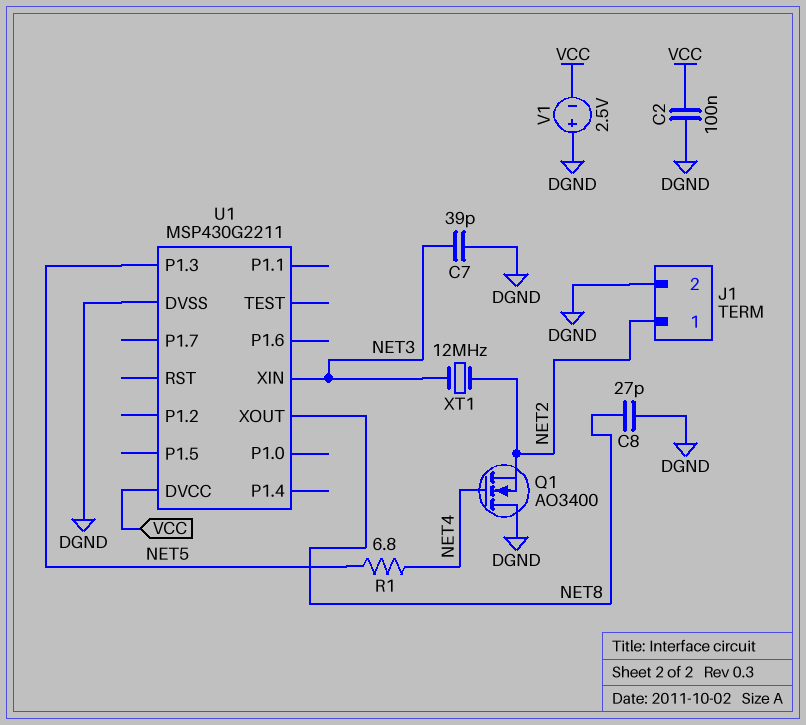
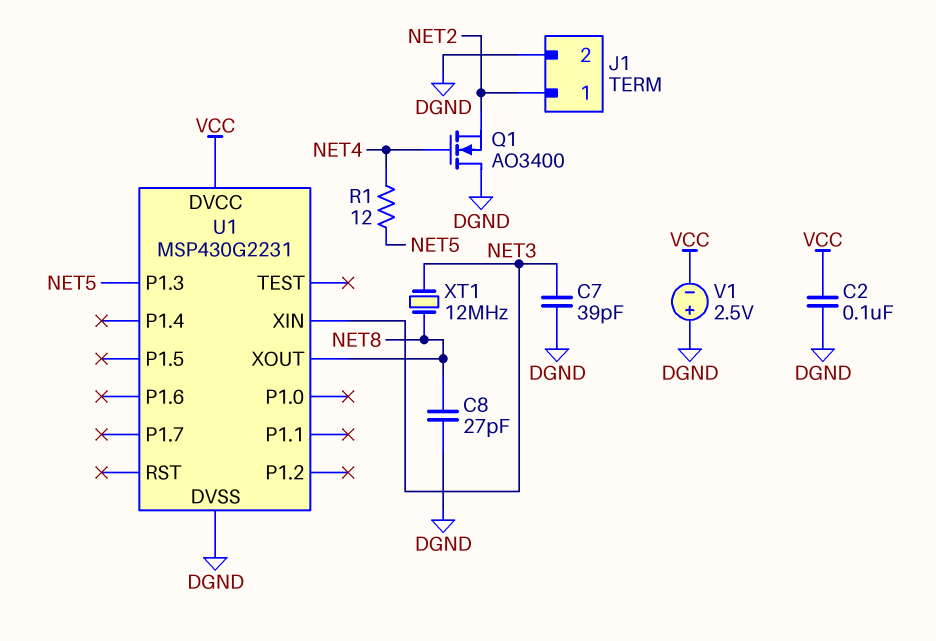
R1: 6.8 (NET4, NET5) -> 12 (NET4, NET5)
U1: MSP430G2211 -> MSP430G2231
XT1: 12MHz (NET2, NET3) -> 12MHz (NET3, NET8)

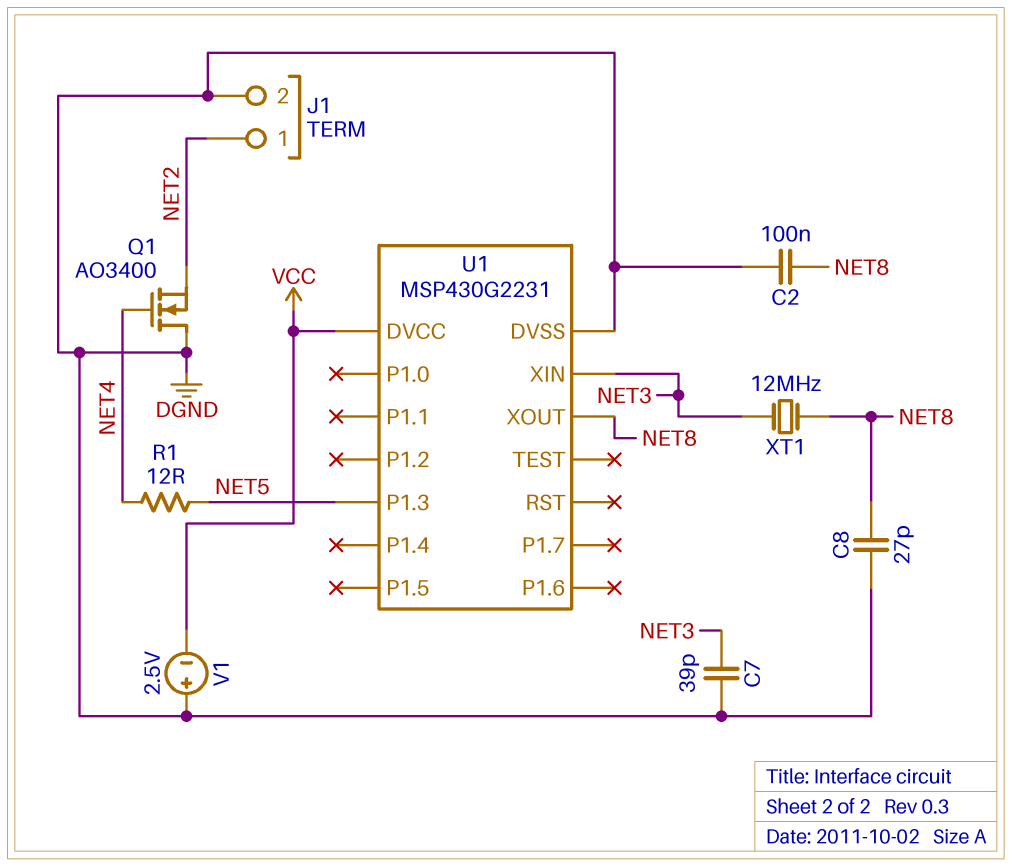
C2: 100nF (DGND, VCC) -> 100nF (DGND, NET8)

